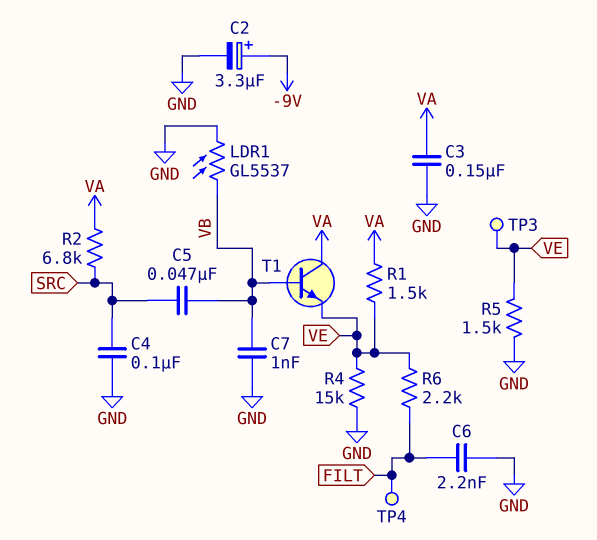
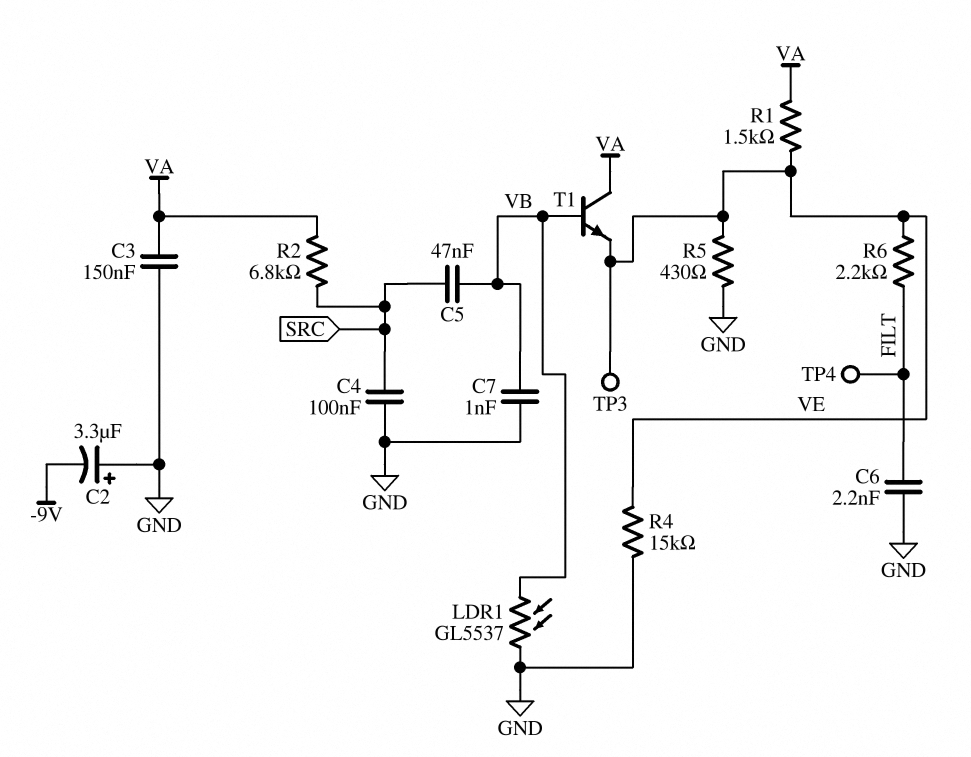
C2: 3.3uF (plus -9V, minus GND) -> 3.3uF (plus GND, minus -9V)
R5: 1.5k (GND, VE) -> 430 (GND, VE)

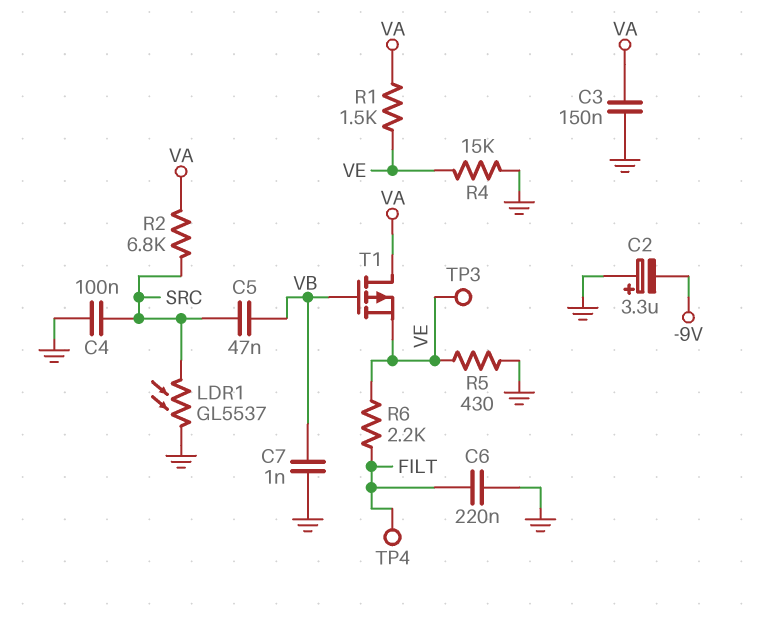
C6: 2.2nF (FILT, GND) -> 220nF (FILT, GND)
LDR1: GL5537 (GND, VB) -> GL5537 (GND, SRC)
T1: NPN (B VB, C VA, E VE) -> PMOS (G VB, D VA, S VE)

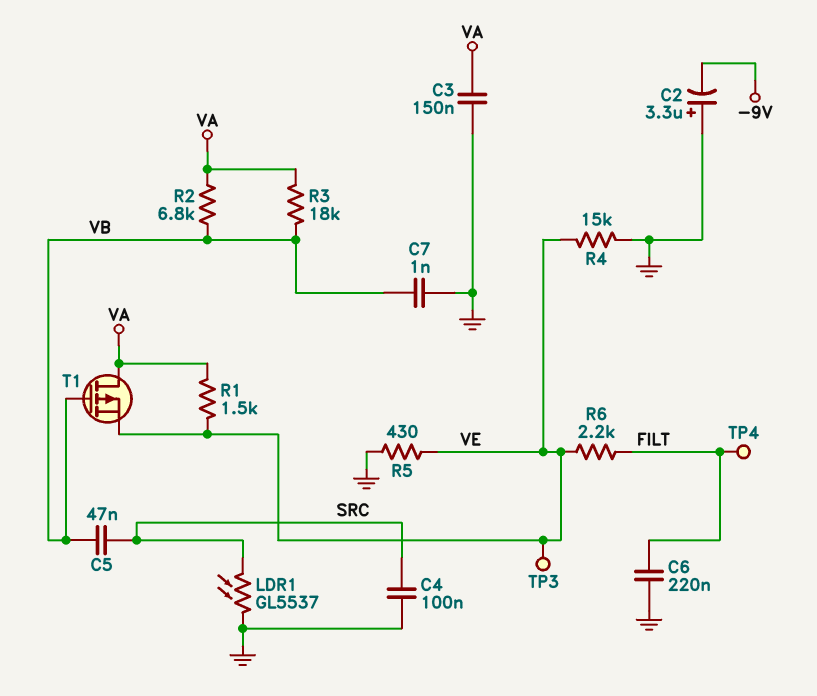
R2: 6.8k (SRC, VA) -> 6.8k (VA, VB)
R3: none -> 18k (VA, VB)

